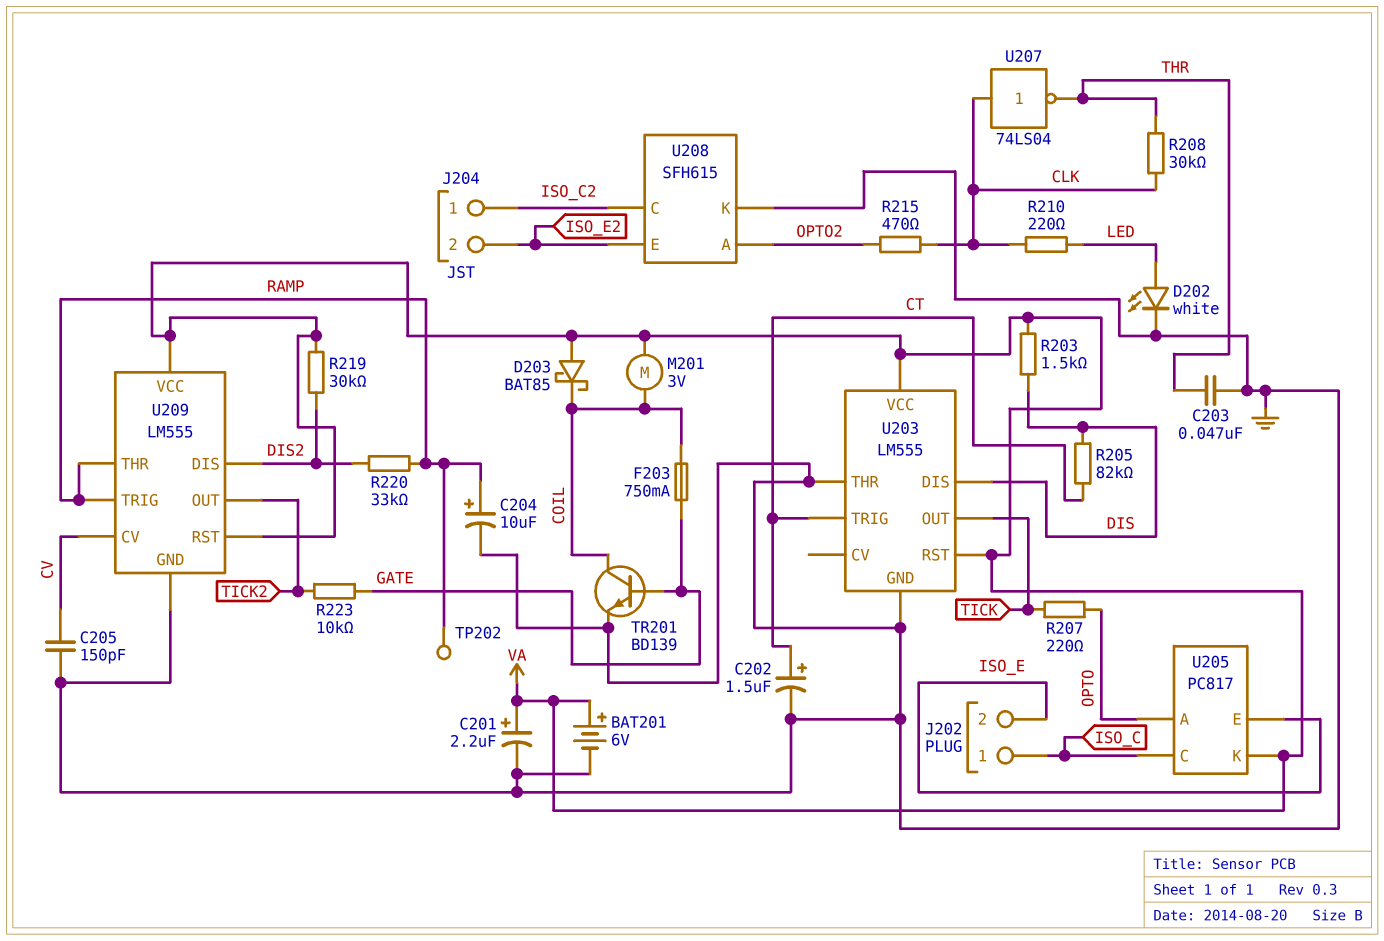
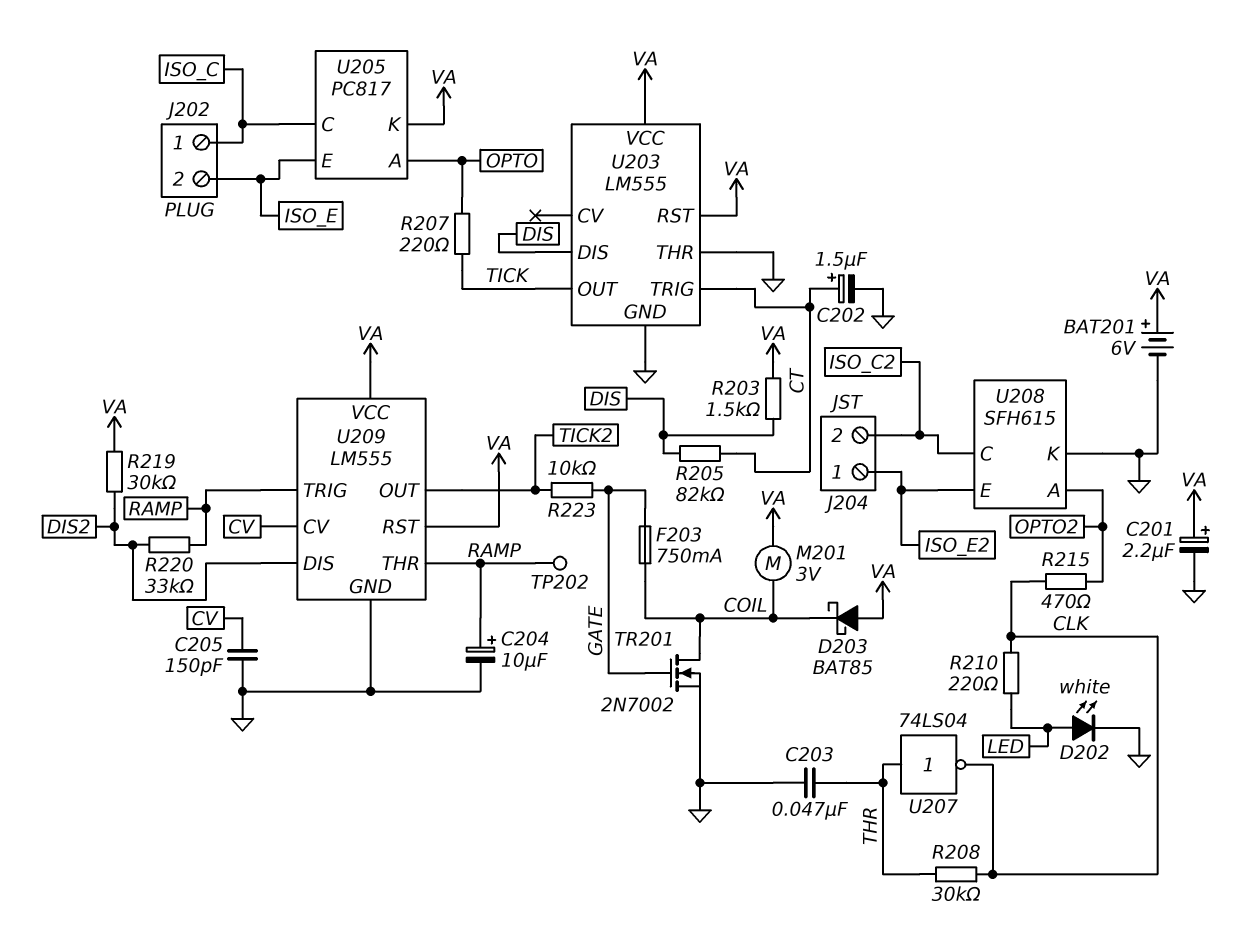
J204 pin 1: ISO_C2 -> ISO_E2
J204 pin 2: ISO_E2 -> ISO_C2
TR201: NPN BD139 (B GATE, C COIL, E GND) -> NMOS 2N7002 (G GATE, D COIL, S GND)
U207: NOT 74LS04 (in CLK, out THR) -> NOT 74LS04 (in THR, out CLK)

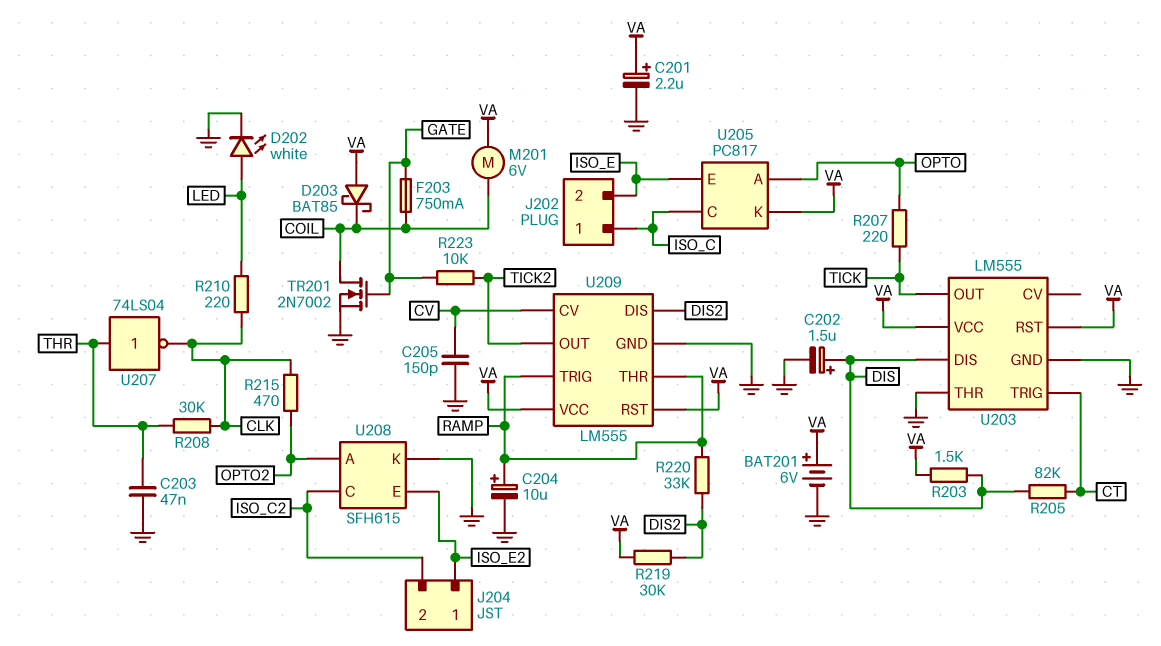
C202: 1.5uF (plus CT, minus GND) -> 1.5uF (plus DIS, minus GND)
M201: motor 3V (COIL, VA) -> motor 6V (COIL, VA)
TP202: test point (RAMP) -> none

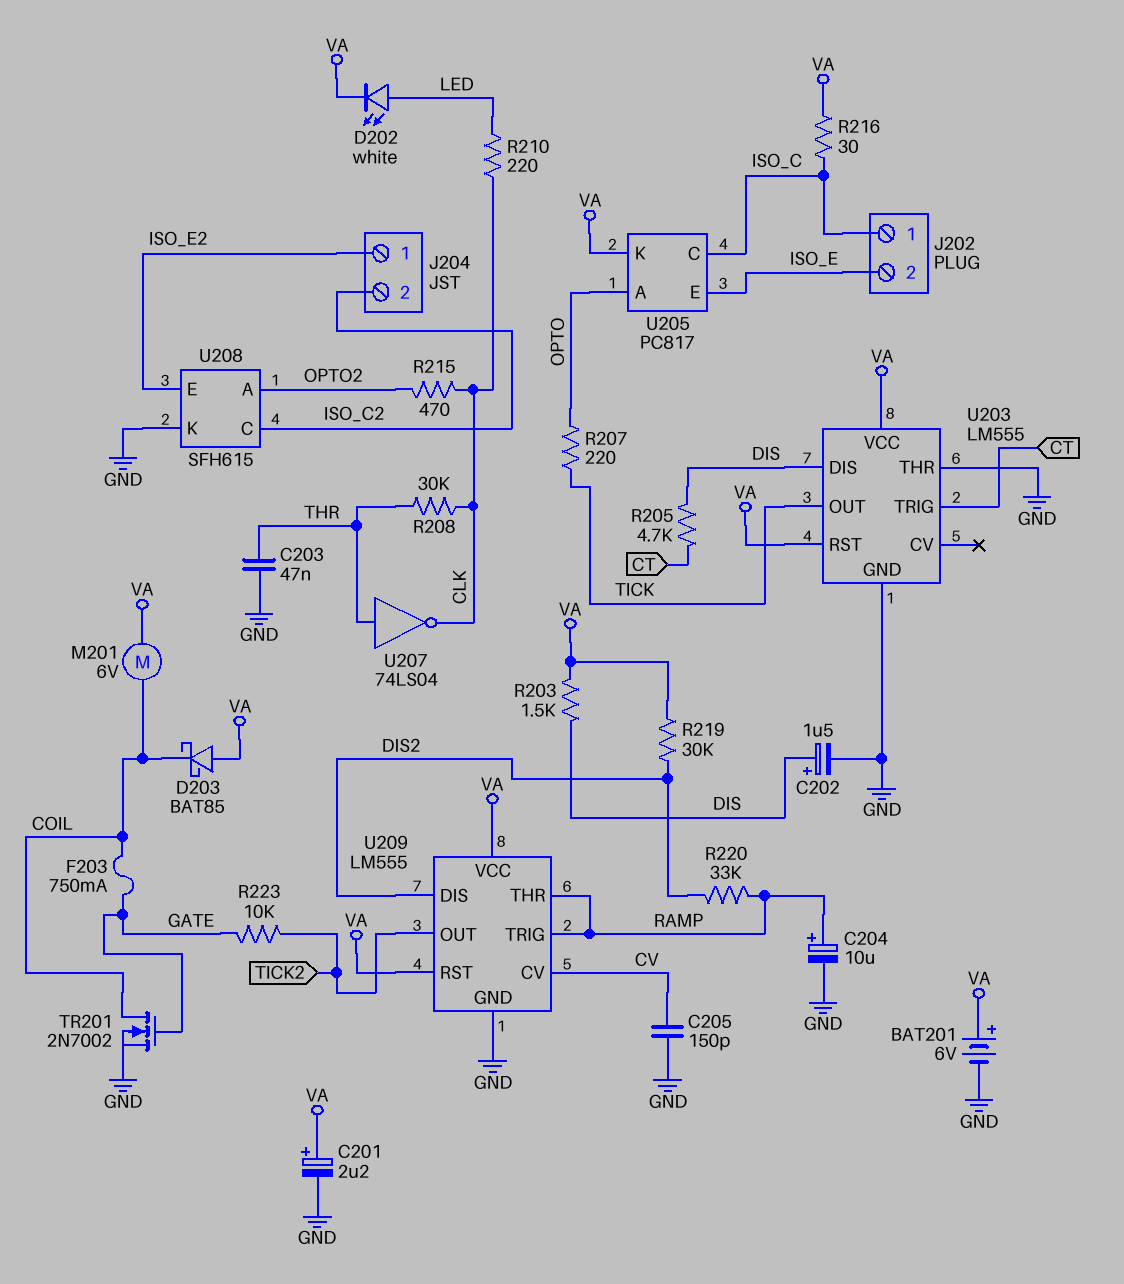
D202: LED white (A LED, K GND) -> LED white (A LED, K VA)
R205: 82k (CT, DIS) -> 4.7k (CT, DIS)
R216: none -> 30 (ISO_C, VA)

